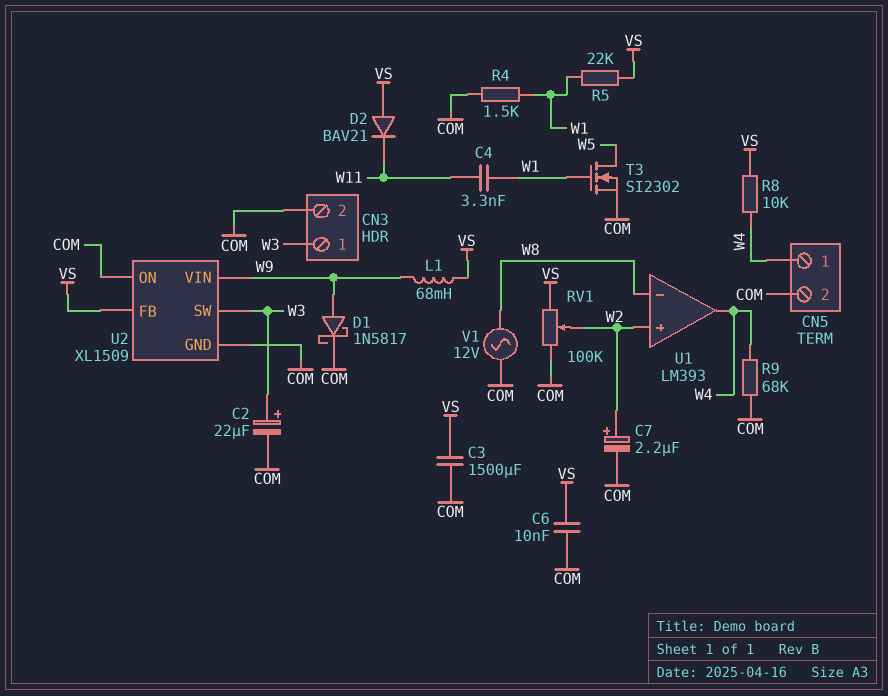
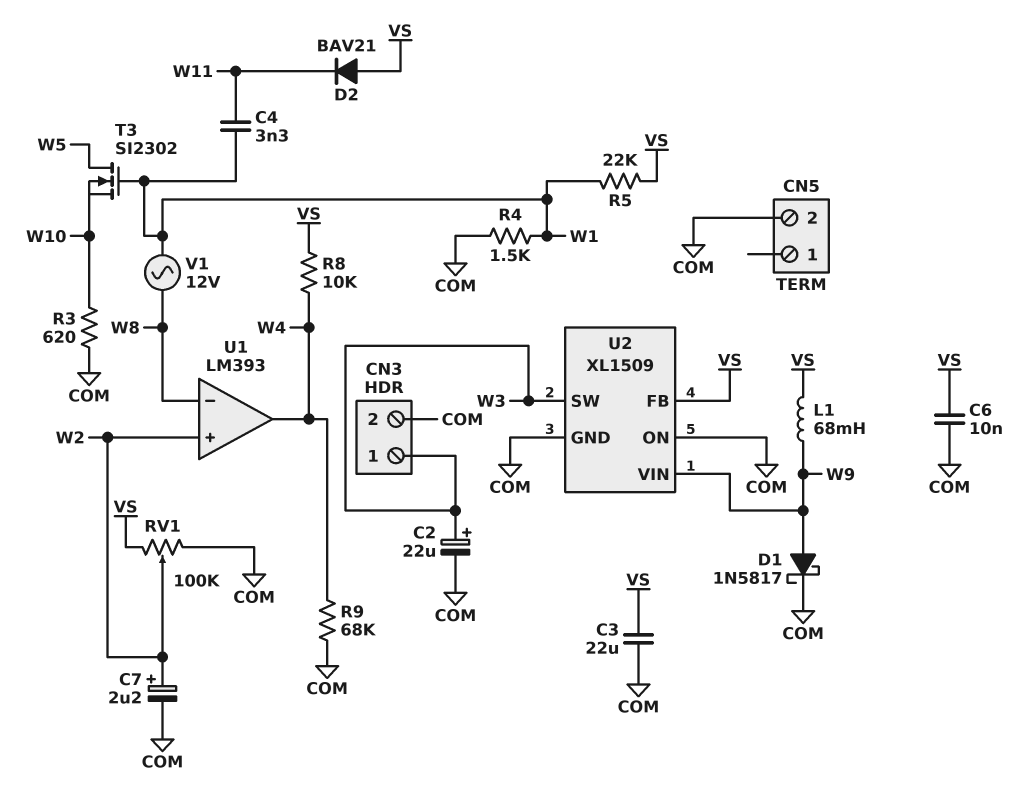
C3: 1500uF (COM, VS) -> 22uF (COM, VS)
CN5 pin 1: W4 -> none
R3: none -> 620 (COM, W10)
T3: NMOS SI2302 (G W1, D W5, S COM) -> NMOS SI2302 (G W1, D W5, S W10)
V1: AC 12V (COM, W8) -> AC 12V (W1, W8)

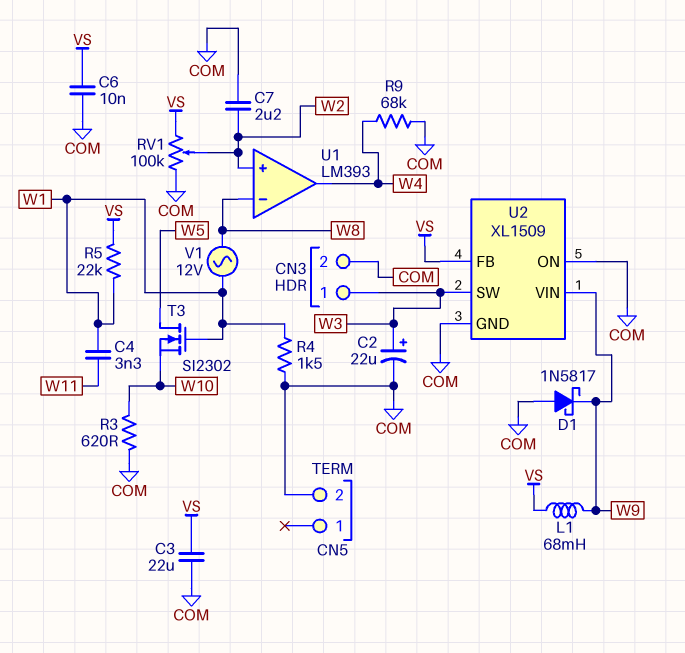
C7: 2.2uF (plus W2, minus COM) -> 2.2uF (COM, W2)
D1: schottky 1N5817 (A W9, K COM) -> schottky 1N5817 (A COM, K W9)
D2: diode BAV21 (A VS, K W11) -> none
R8: 10k (VS, W4) -> none

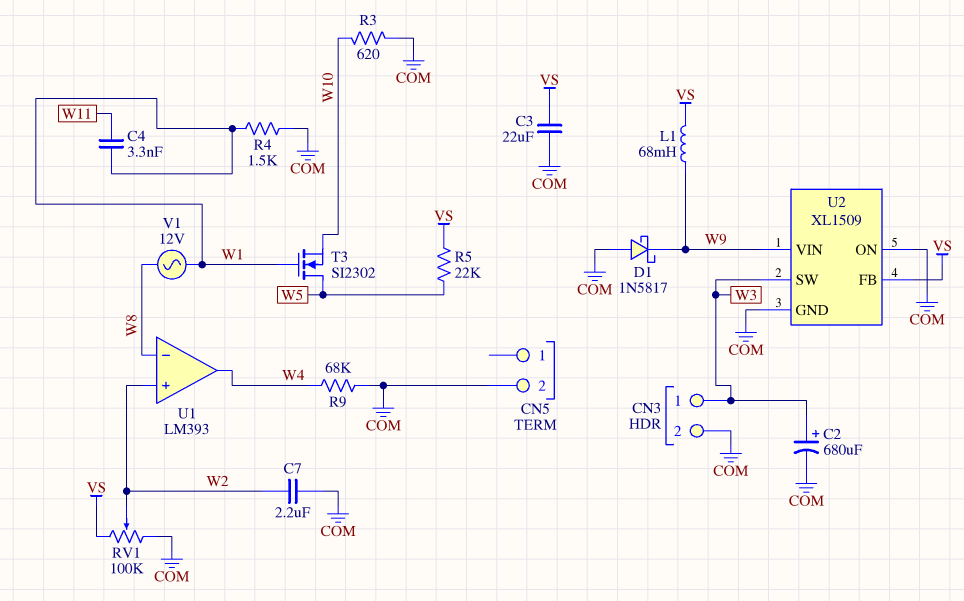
C2: 22uF (plus W3, minus COM) -> 680uF (plus W3, minus COM)
C6: 10nF (COM, VS) -> none
R5: 22k (VS, W1) -> 22k (VS, W5)

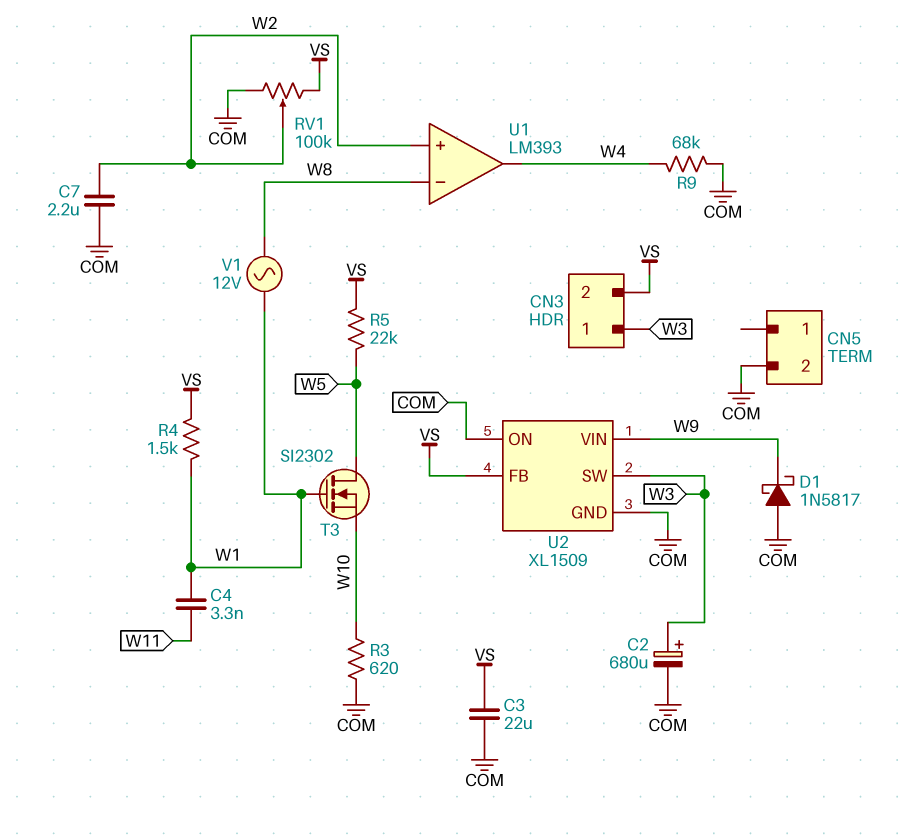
CN3 pin 2: COM -> VS
L1: 68mH (VS, W9) -> none
R4: 1.5k (COM, W1) -> 1.5k (VS, W1)

